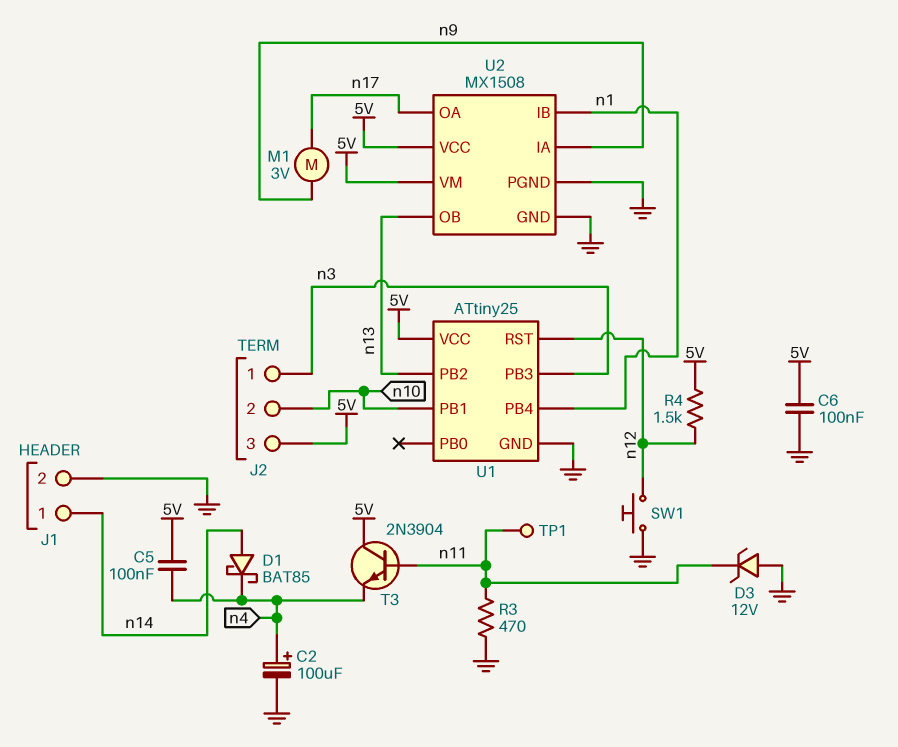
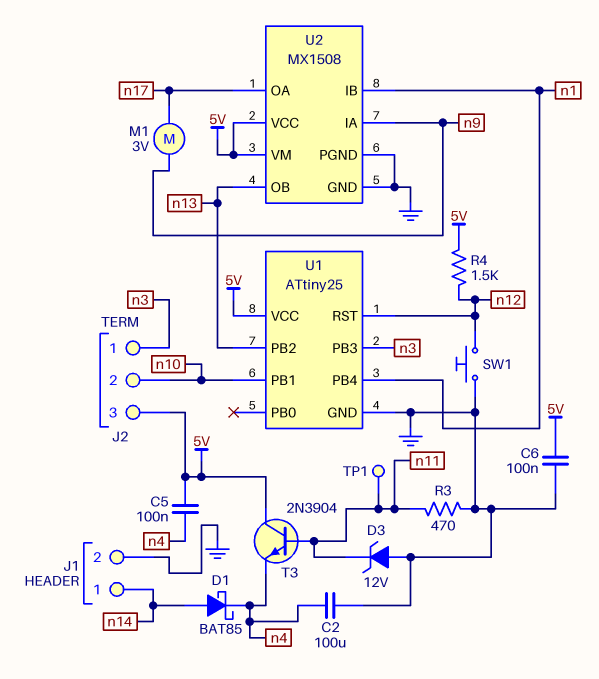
C2: 100uF (plus n4, minus GND) -> 100uF (GND, n4)

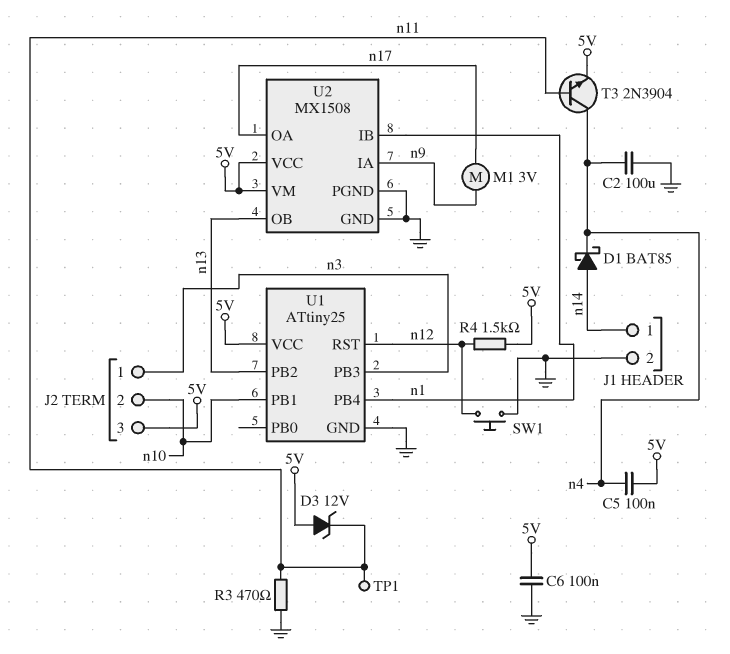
D3: zener 12V (A GND, K n11) -> zener 12V (A 5V, K n11)
T3: NPN 2N3904 (B n11, C 5V, E n4) -> NPN 2N3904 (B n11, C n4, E 5V)

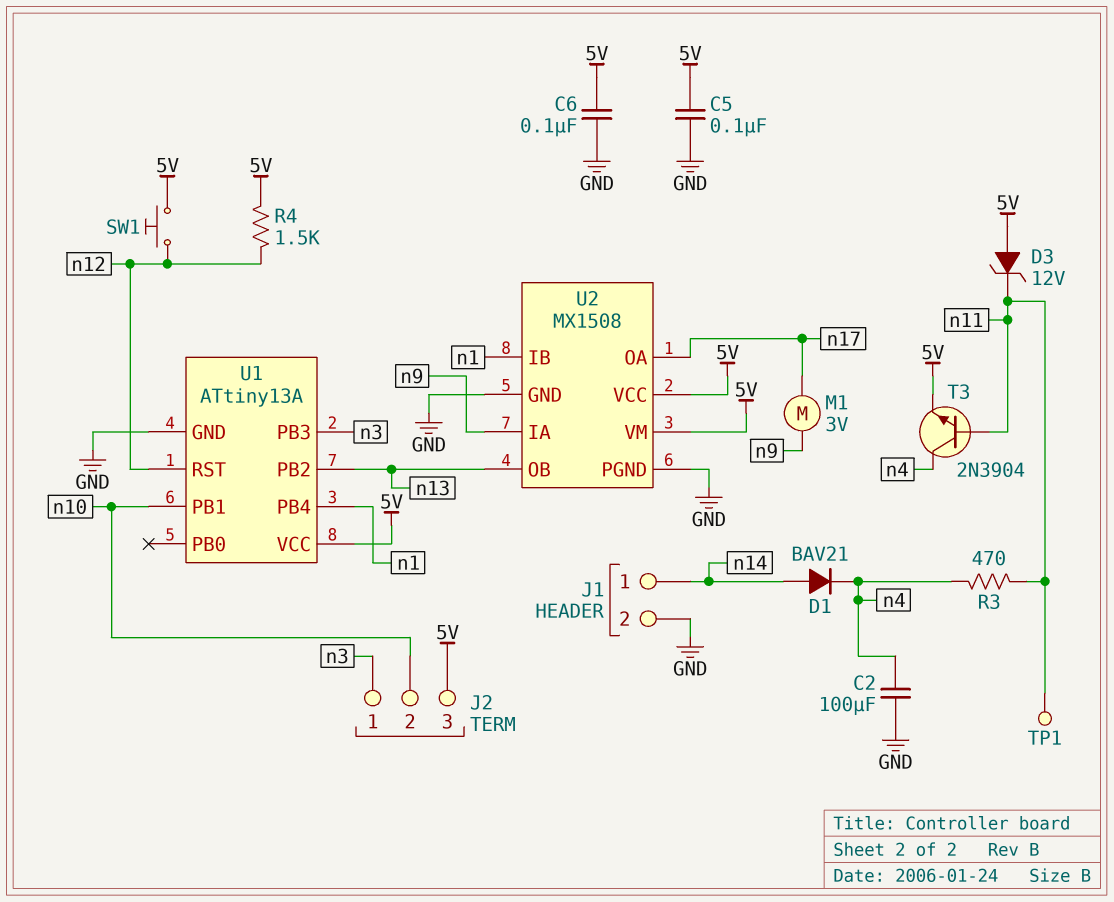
C5: 100nF (5V, n4) -> 100nF (5V, GND)
D1: schottky BAT85 (A n14, K n4) -> diode BAV21 (A n14, K n4)
R3: 470 (GND, n11) -> 470 (n4, n11)
SW1: button (GND, n12) -> button (5V, n12)
U1: ATtiny25 -> ATtiny13A

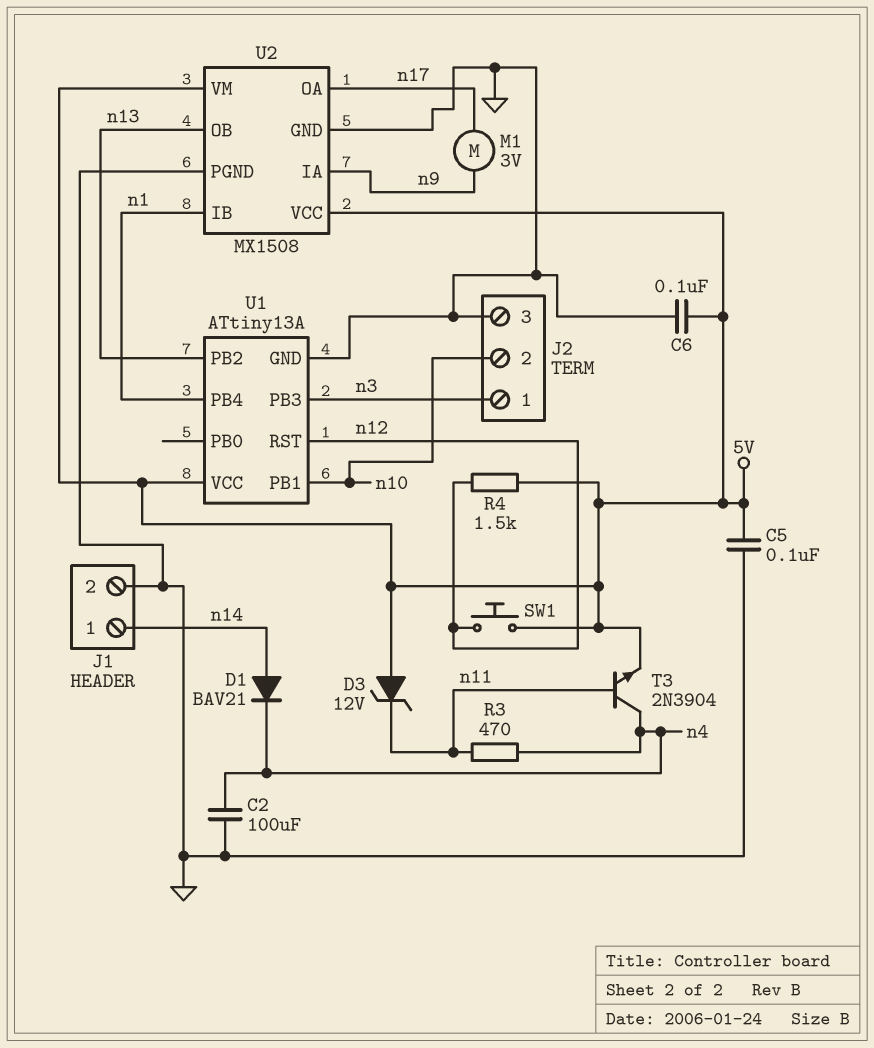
J2 pin 3: 5V -> GND
TP1: test point (n11) -> none

